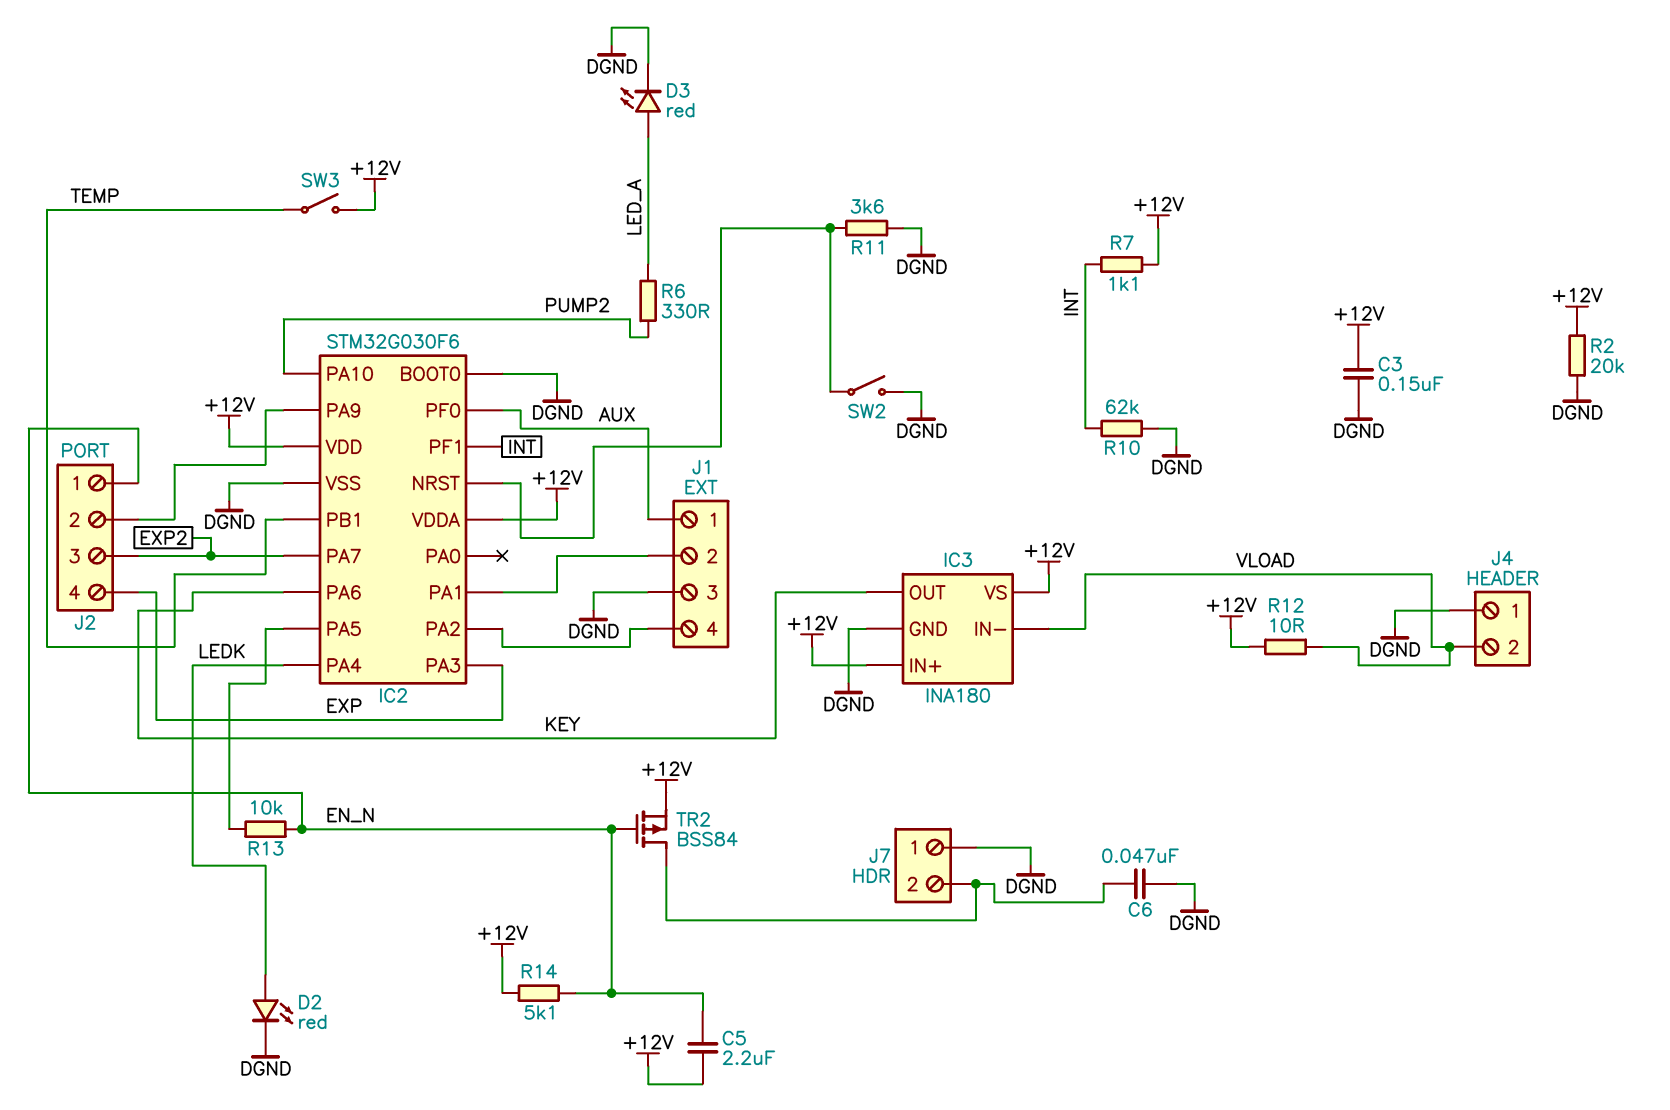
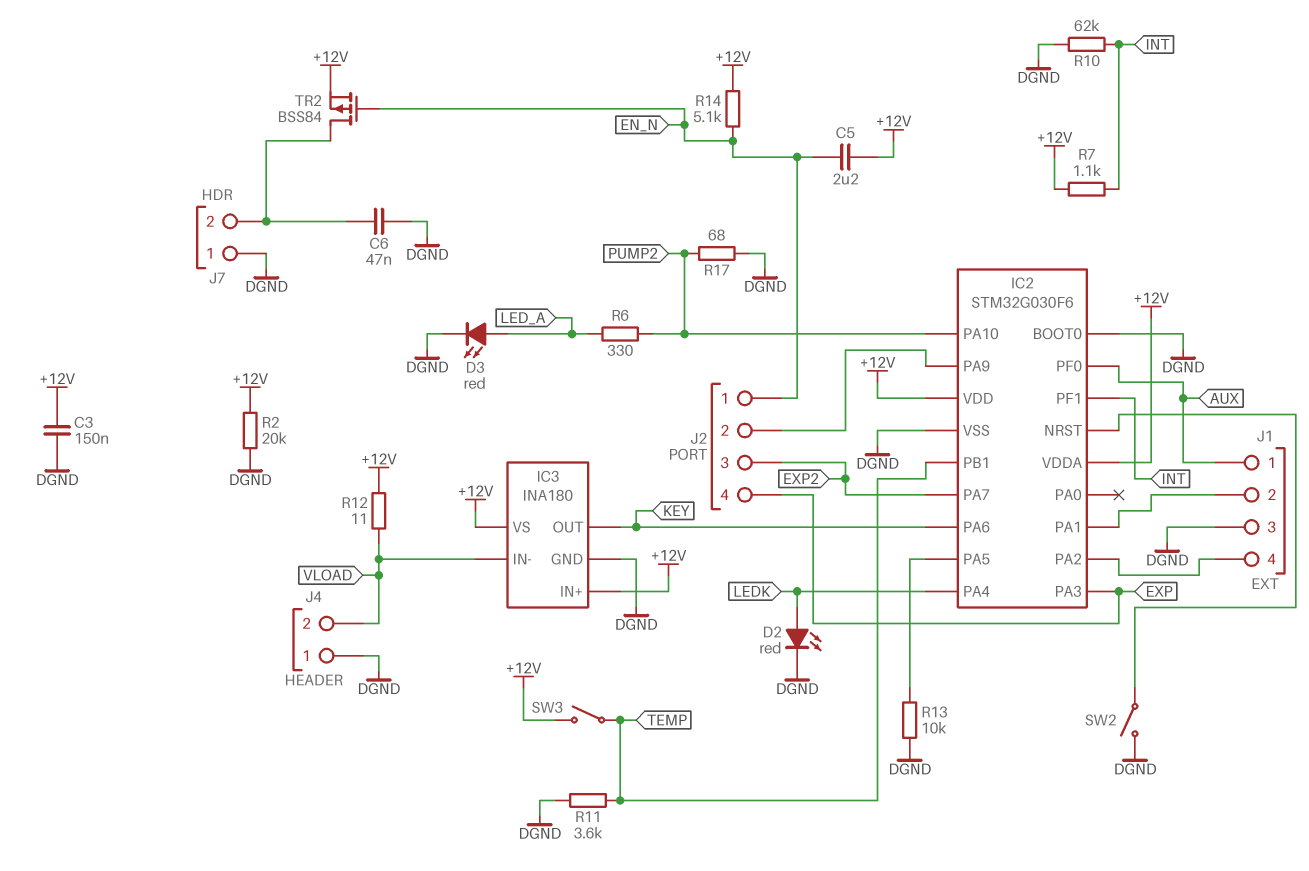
R11: 3.6k (DGND, IC2/NRST) -> 3.6k (DGND, TEMP)
R12: 10 (+12V, VLOAD) -> 11 (+12V, VLOAD)
R13: 10k (EN_N, IC2/PA5) -> 10k (DGND, IC2/PA5)
R17: none -> 68 (DGND, PUMP2)

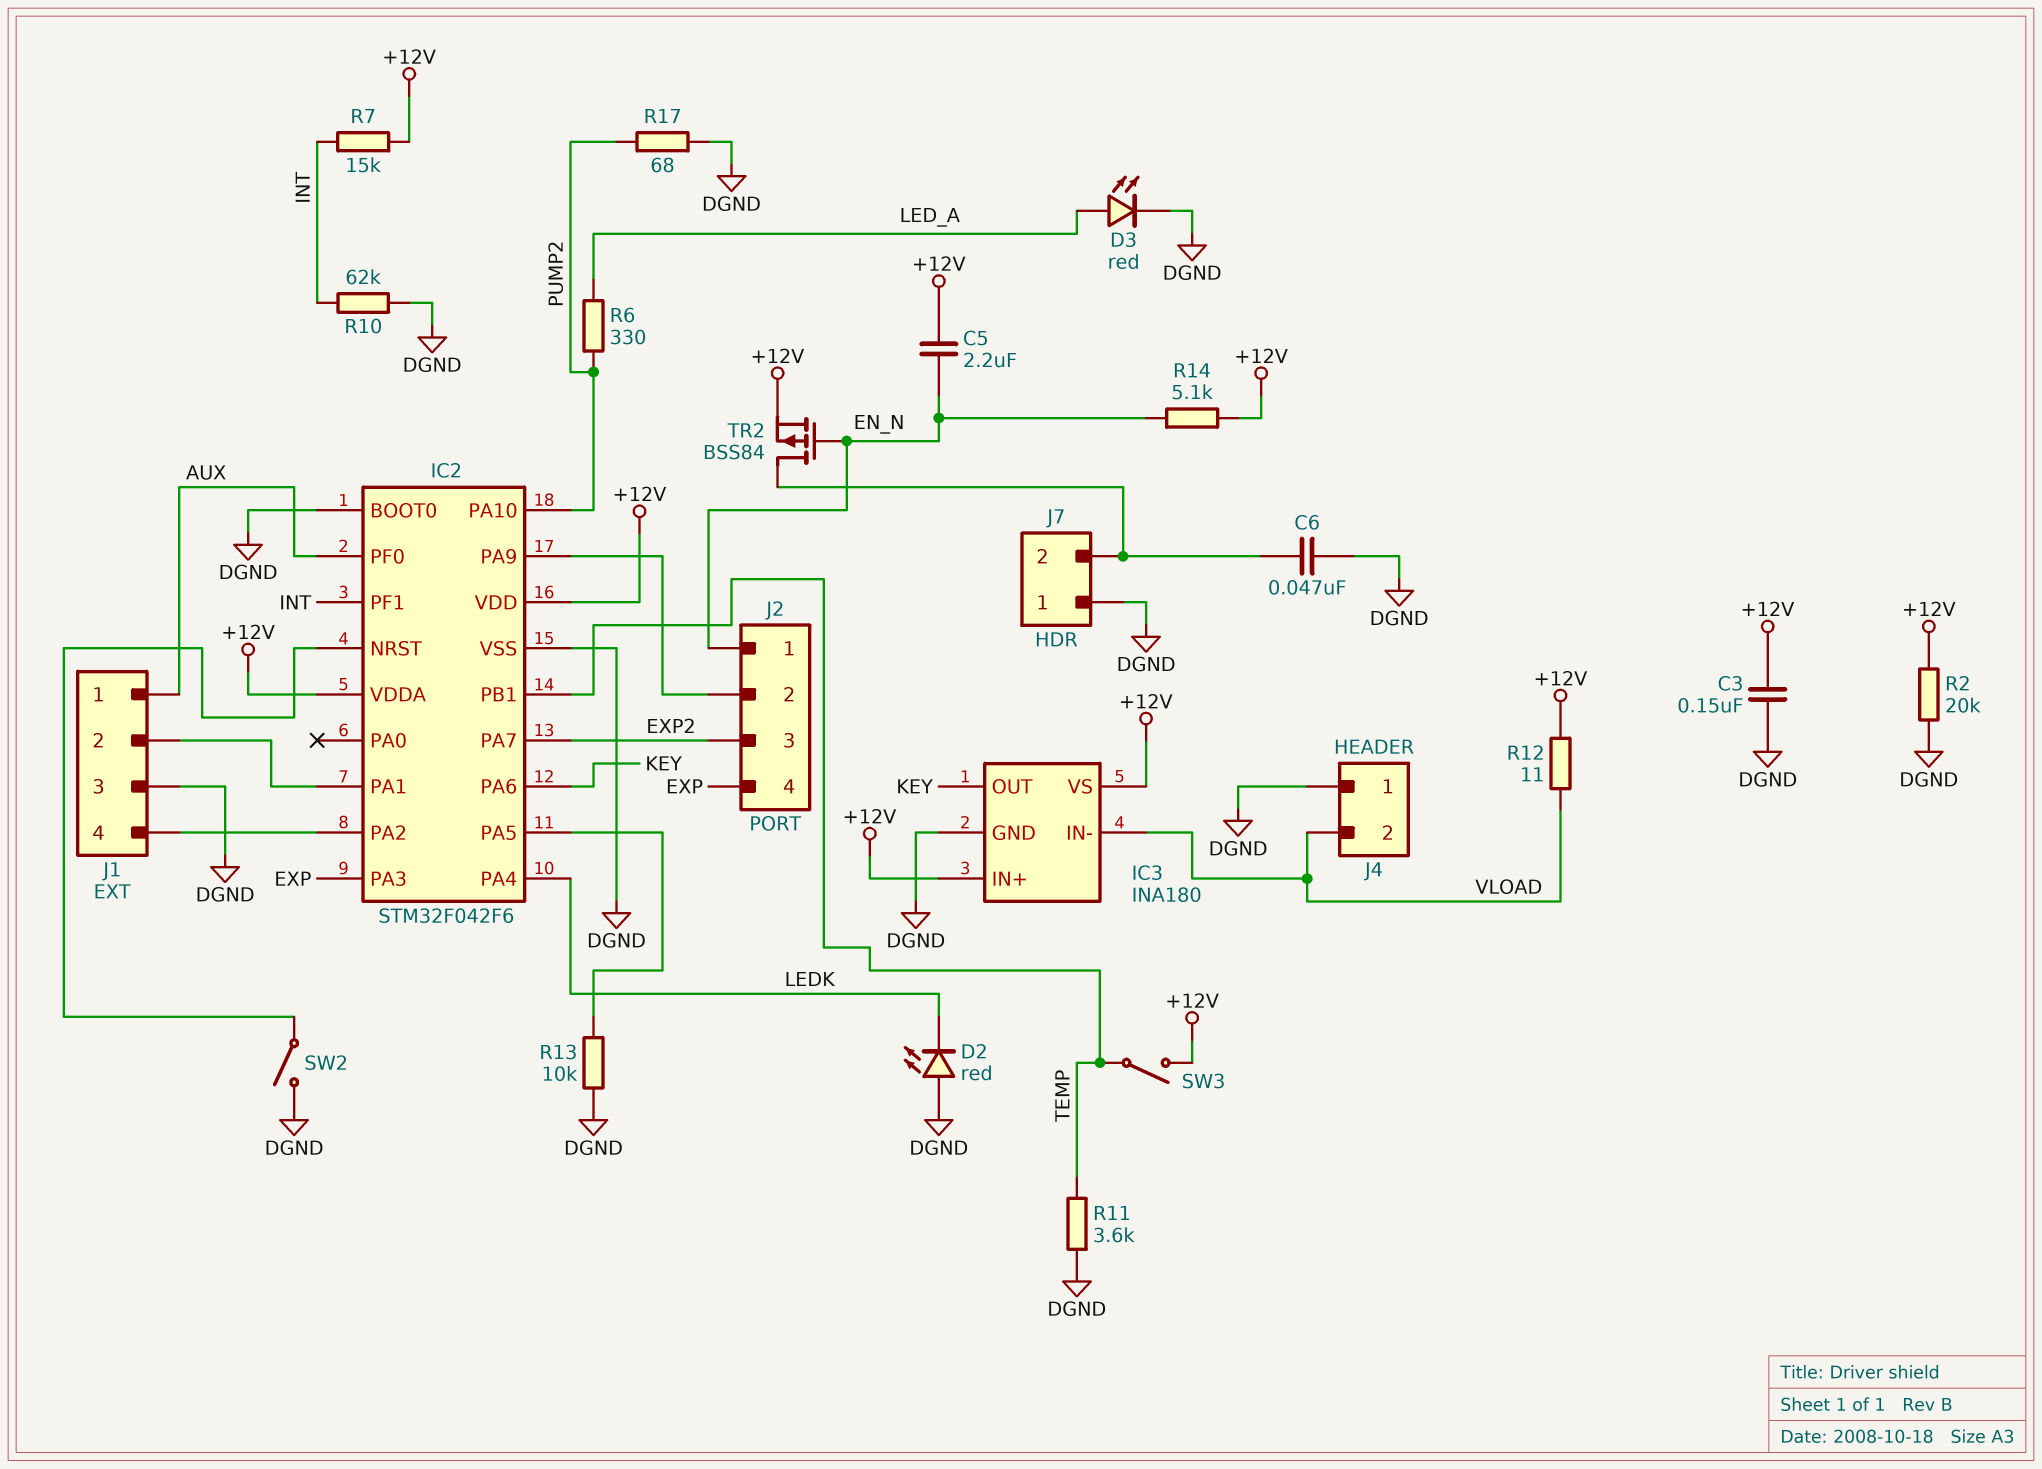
D2: LED red (A LEDK, K DGND) -> LED red (A DGND, K LEDK)
IC2: STM32G030F6 -> STM32F042F6
R7: 1.1k (+12V, INT) -> 15k (+12V, INT)

